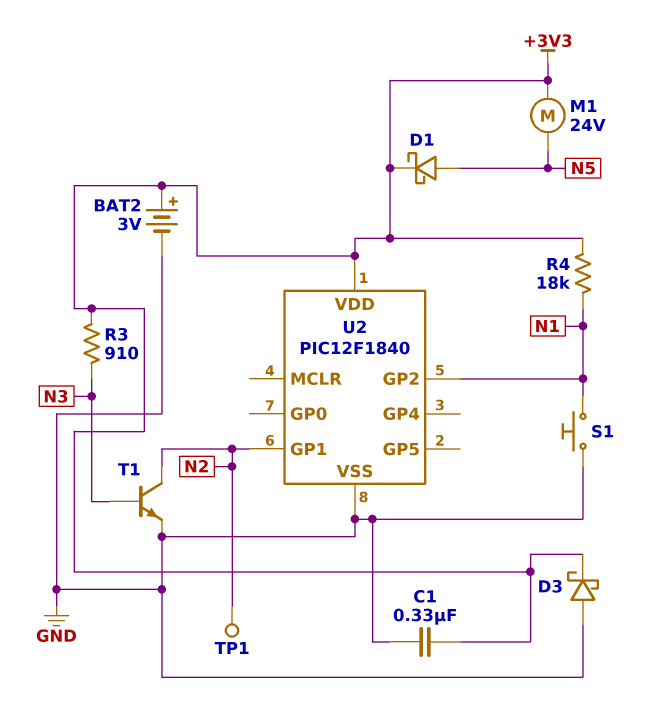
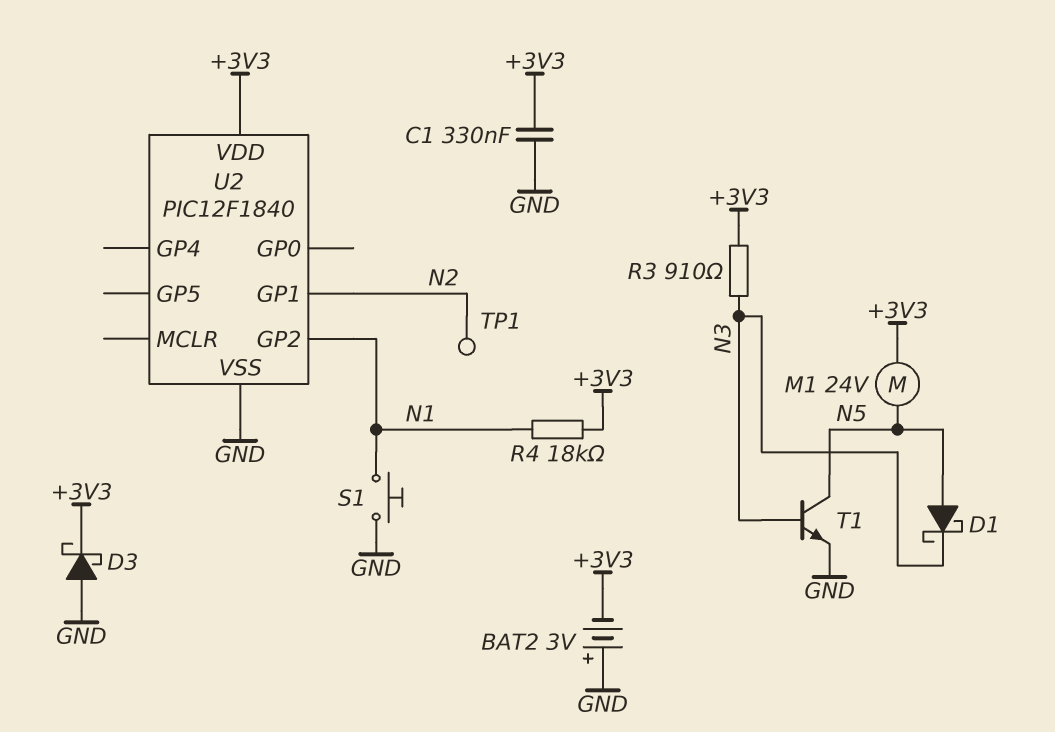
BAT2: 3V (plus +3V3, minus GND) -> 3V (plus GND, minus +3V3)
D1: schottky (A N5, K +3V3) -> schottky (A N5, K N3)
T1: NPN (B N3, C N2, E GND) -> NPN (B N3, C N5, E GND)

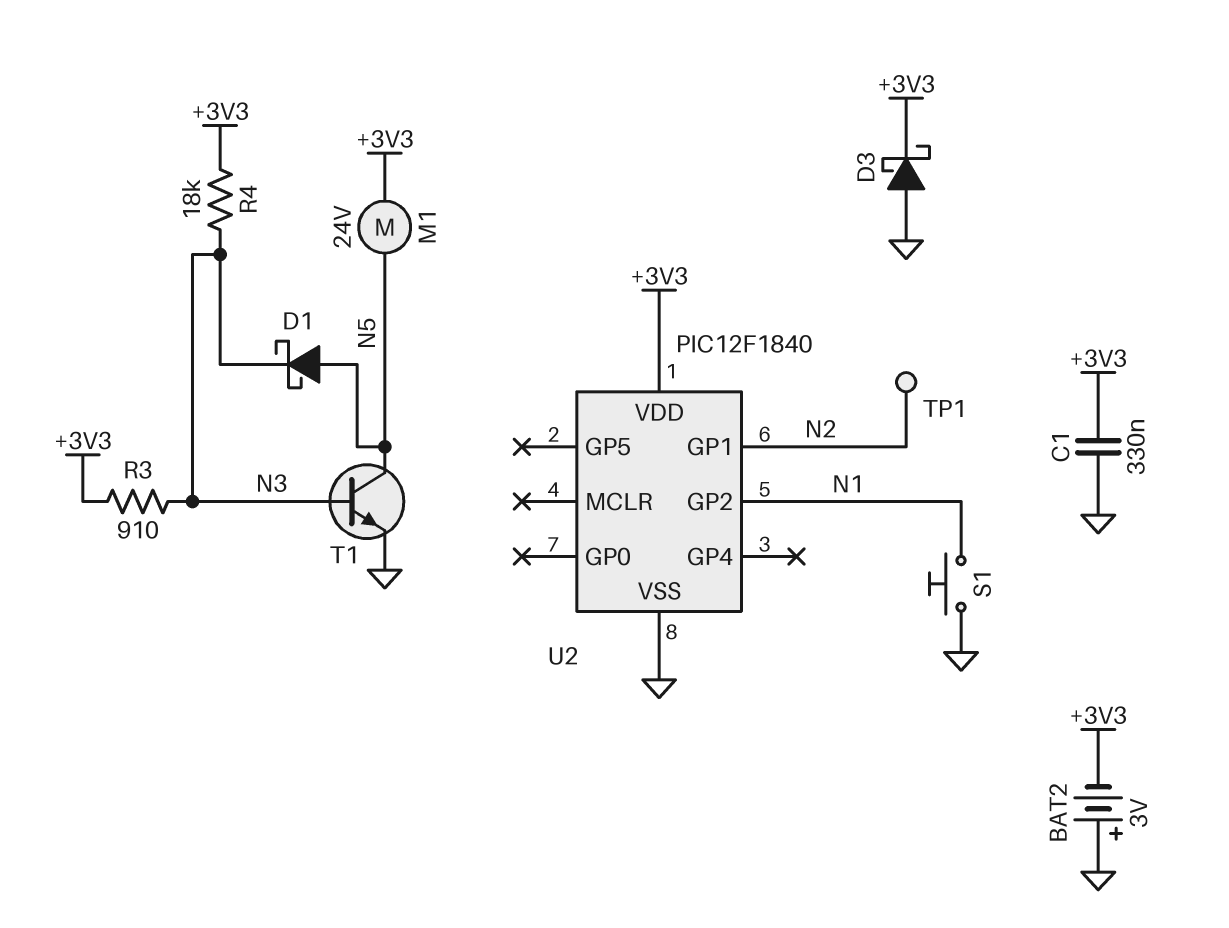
R4: 18k (+3V3, N1) -> 18k (+3V3, N3)

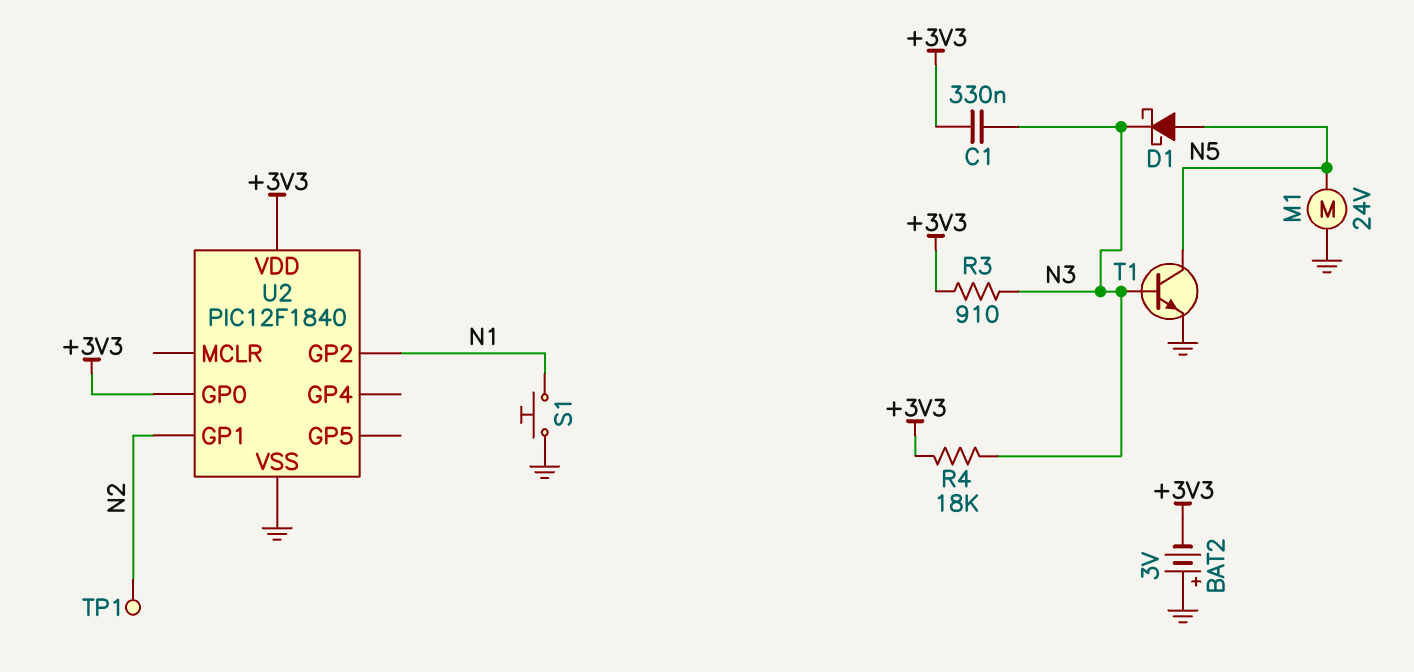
C1: 330nF (+3V3, GND) -> 330nF (+3V3, N3)
D3: schottky (A GND, K +3V3) -> none
M1: motor 24V (+3V3, N5) -> motor 24V (GND, N5)
U2 pin GP0: none -> +3V3

